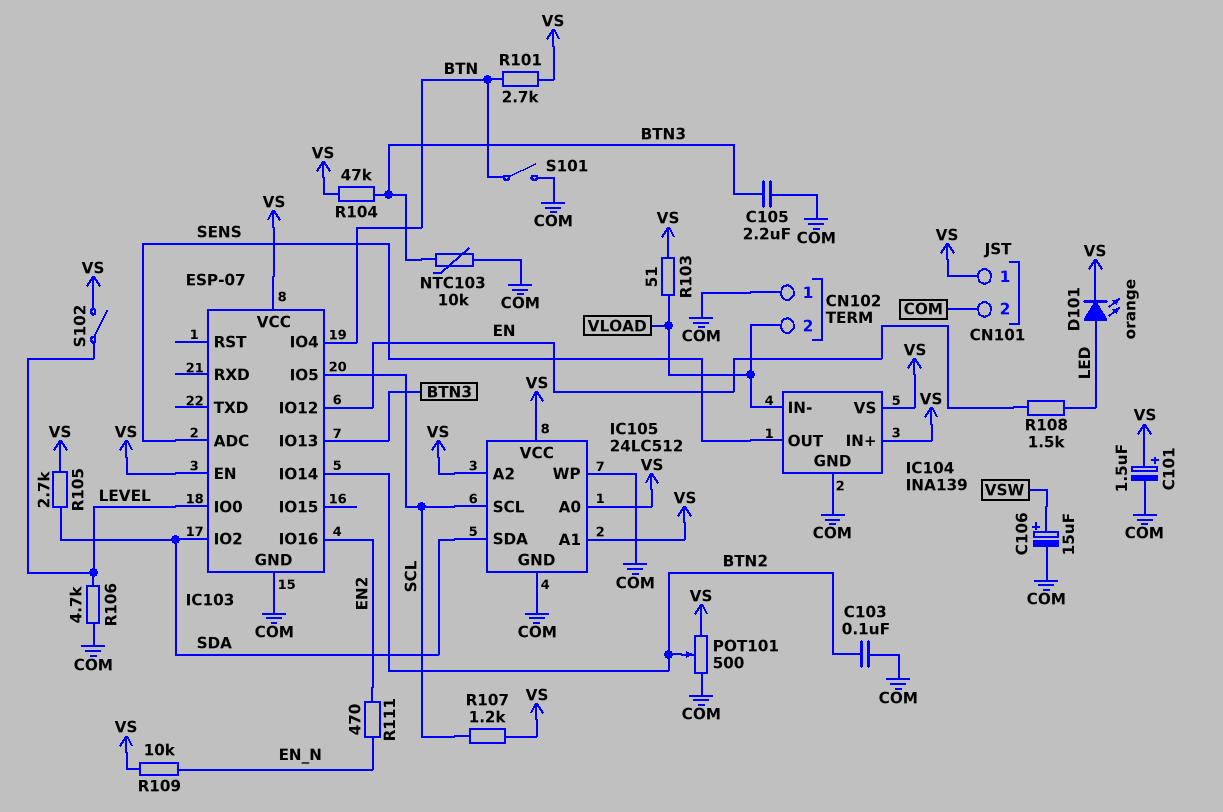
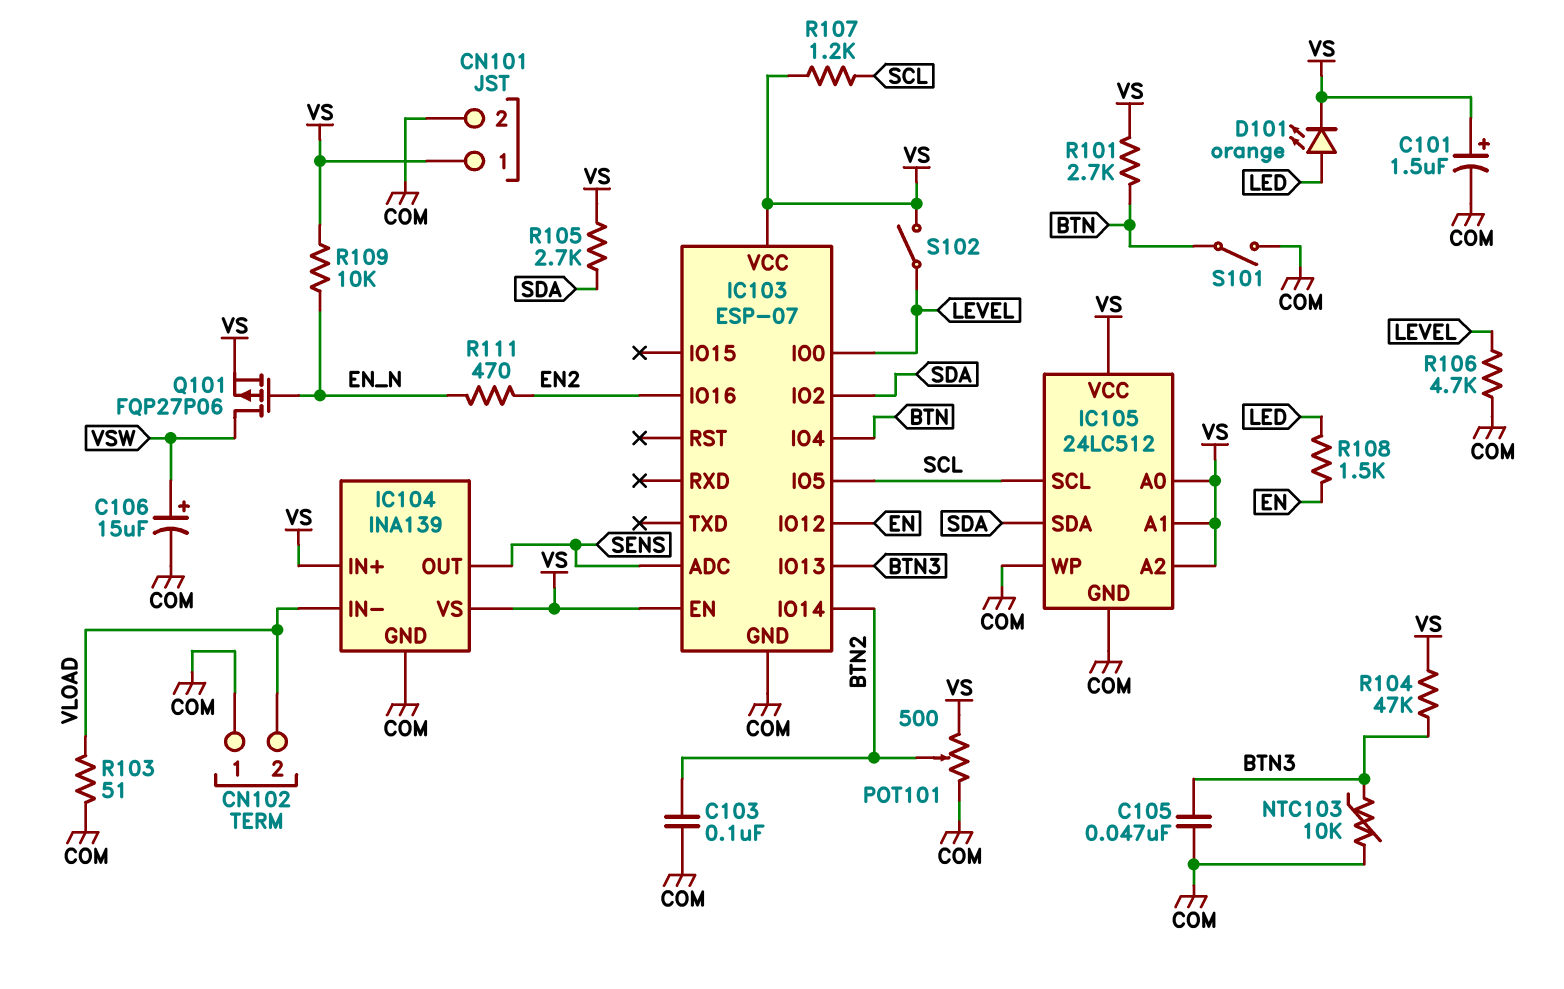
C105: 2.2uF (BTN3, COM) -> 47nF (BTN3, COM)
Q101: none -> PMOS FQP27P06 (G EN_N, D VSW, S VS)
R103: 51 (VLOAD, VS) -> 51 (COM, VLOAD)

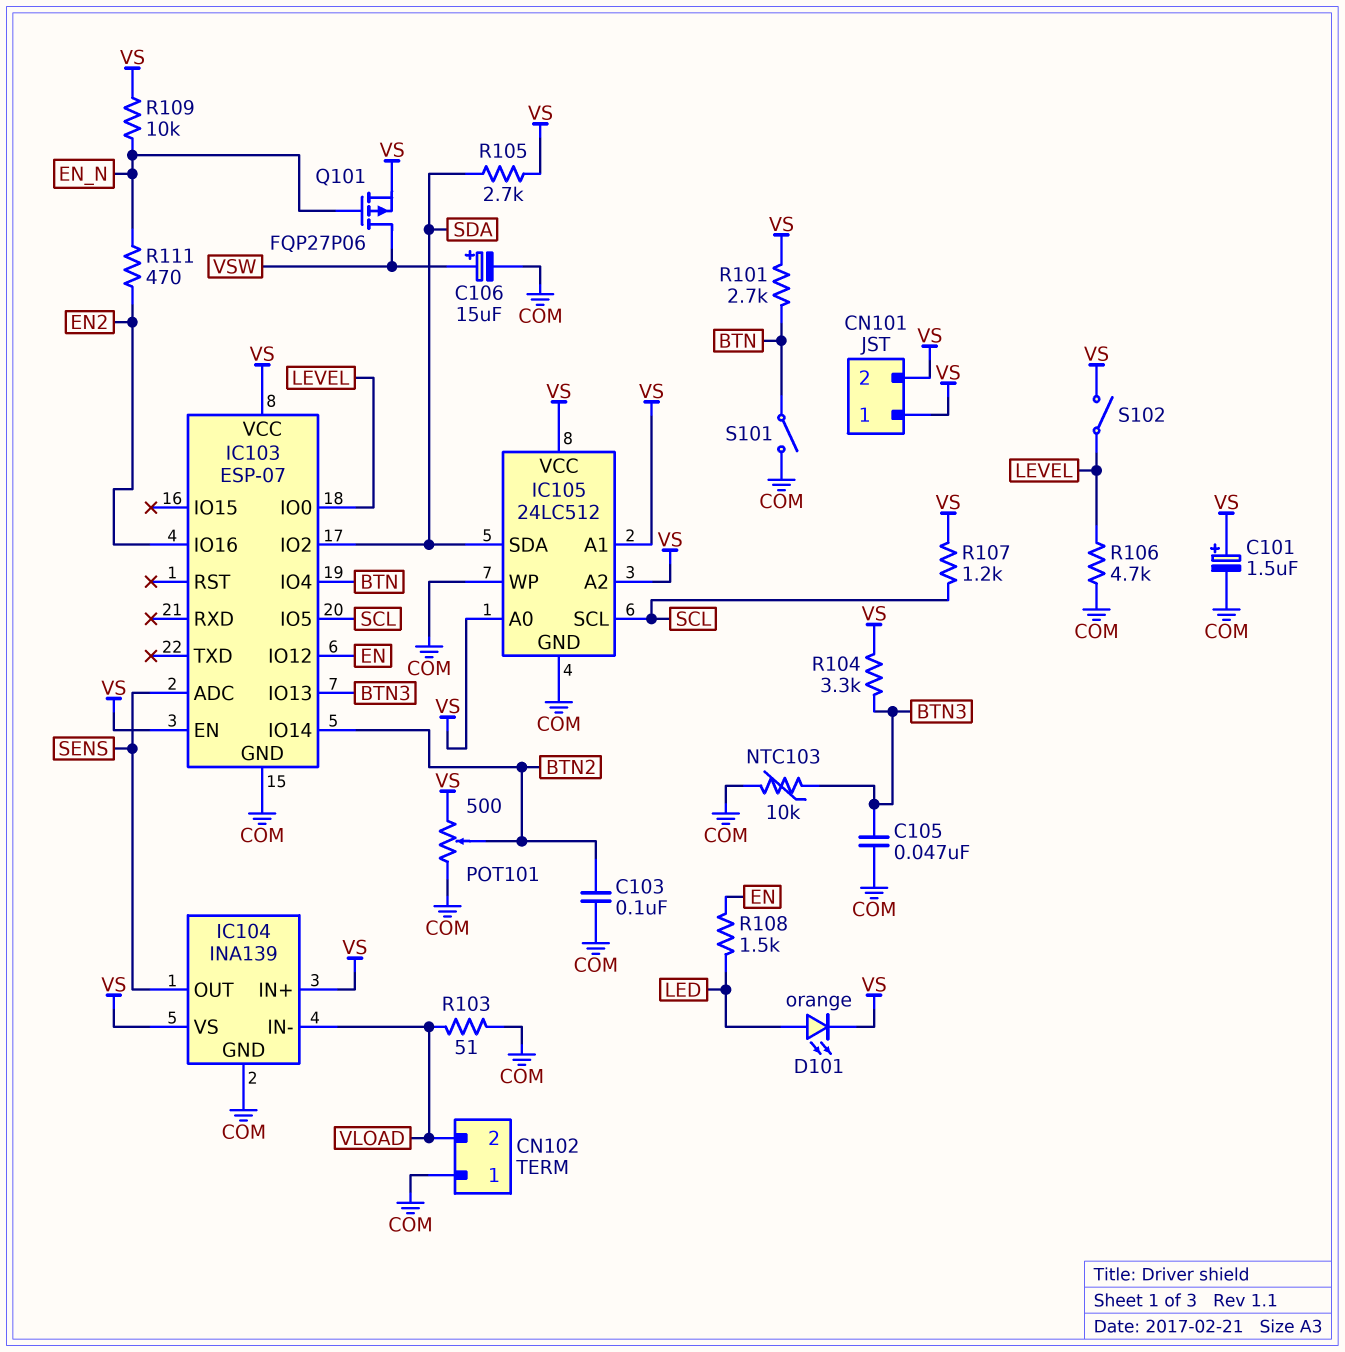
CN101 pin 2: COM -> VS
R104: 47k (BTN3, VS) -> 3.3k (BTN3, VS)

